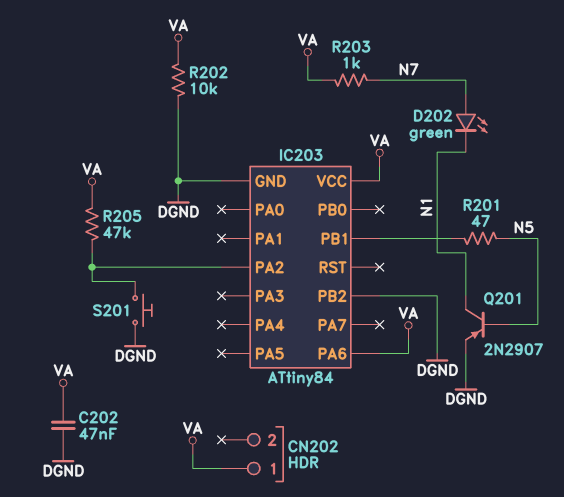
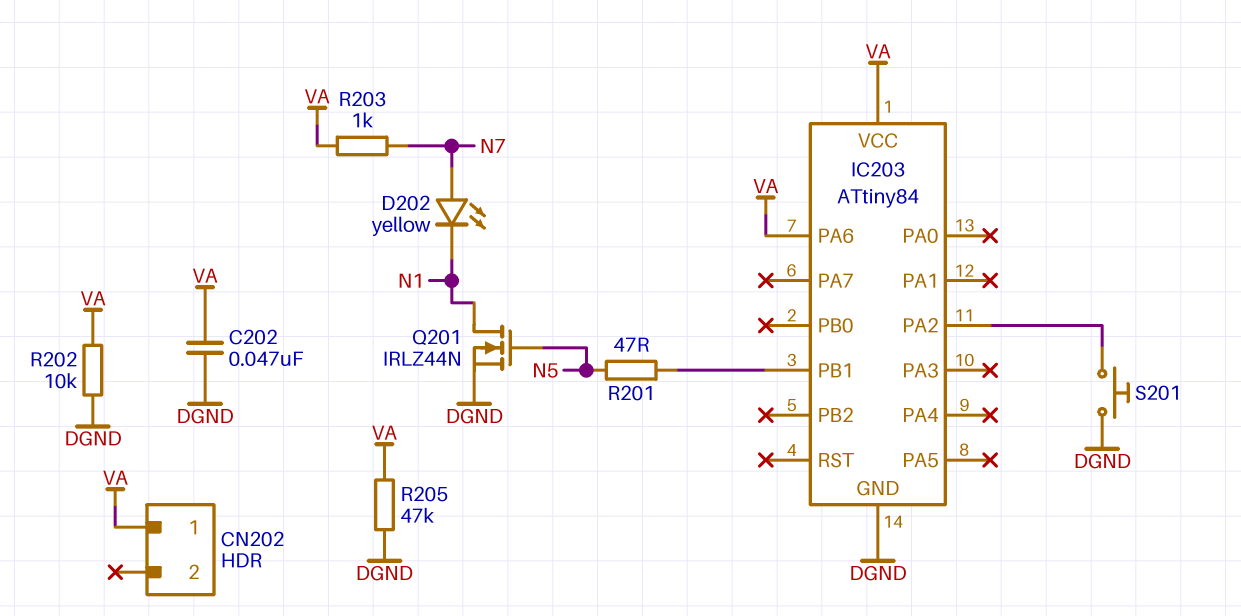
D202: LED green (A N7, K N1) -> LED yellow (A N7, K N1)
IC203 pin PB2: DGND -> none
Q201: PNP 2N2907 (B N5, C N1, E DGND) -> NMOS IRLZ44N (G N5, D N1, S DGND)
R205: 47k (IC203/PA2, VA) -> 47k (DGND, VA)

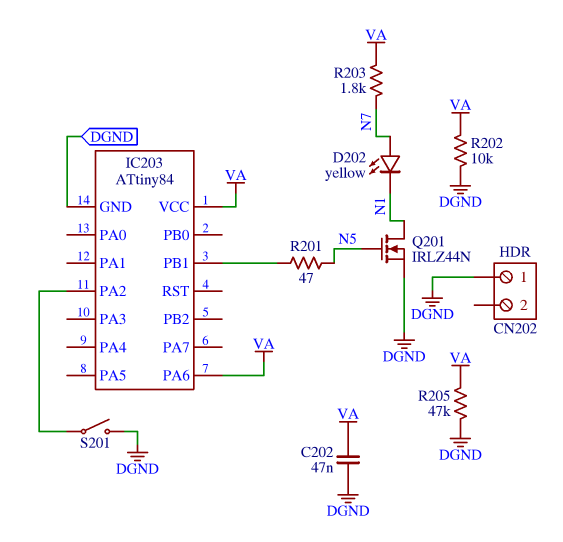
CN202 pin 1: VA -> DGND
R203: 1k (N7, VA) -> 1.8k (N7, VA)
S201: button (DGND, IC203/PA2) -> switch (DGND, IC203/PA2)

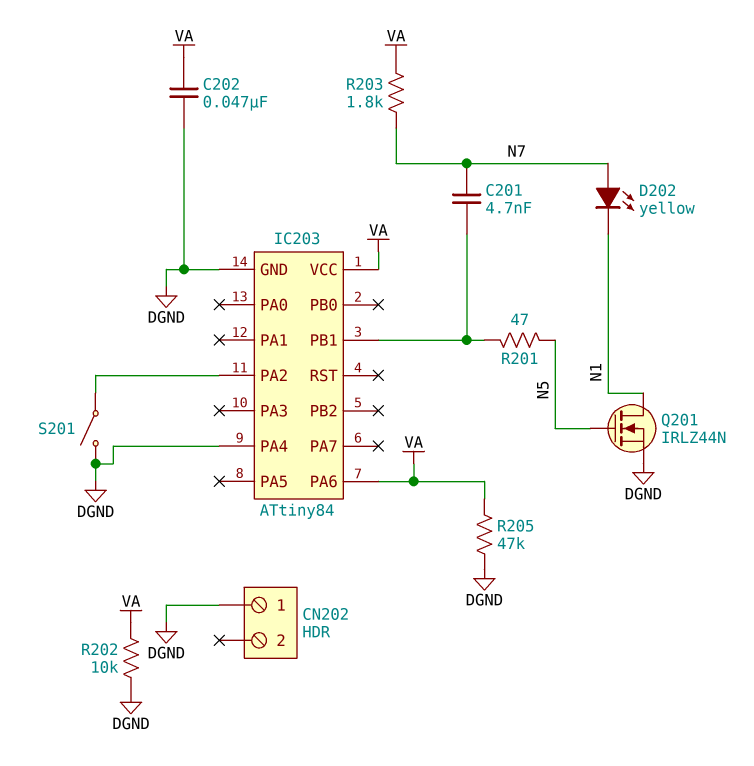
C201: none -> 4.7nF (IC203/PB1, N7)
IC203 pin PA4: none -> DGND

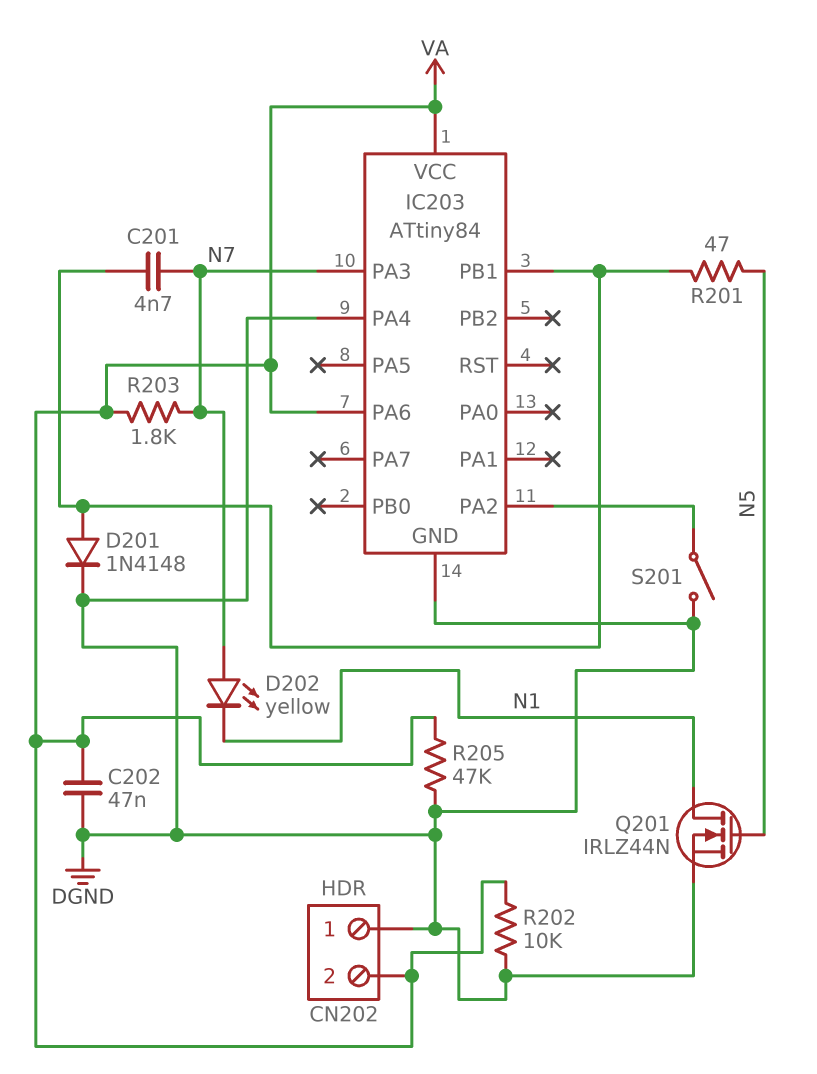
CN202 pin 2: none -> VA
D201: none -> diode 1N4148 (A IC203/PB1, K DGND)
IC203 pin PA3: none -> N7

